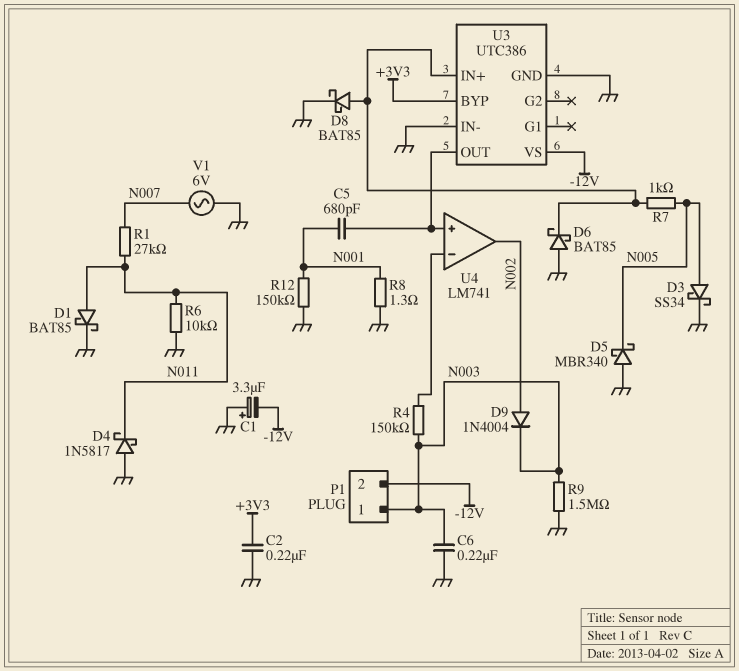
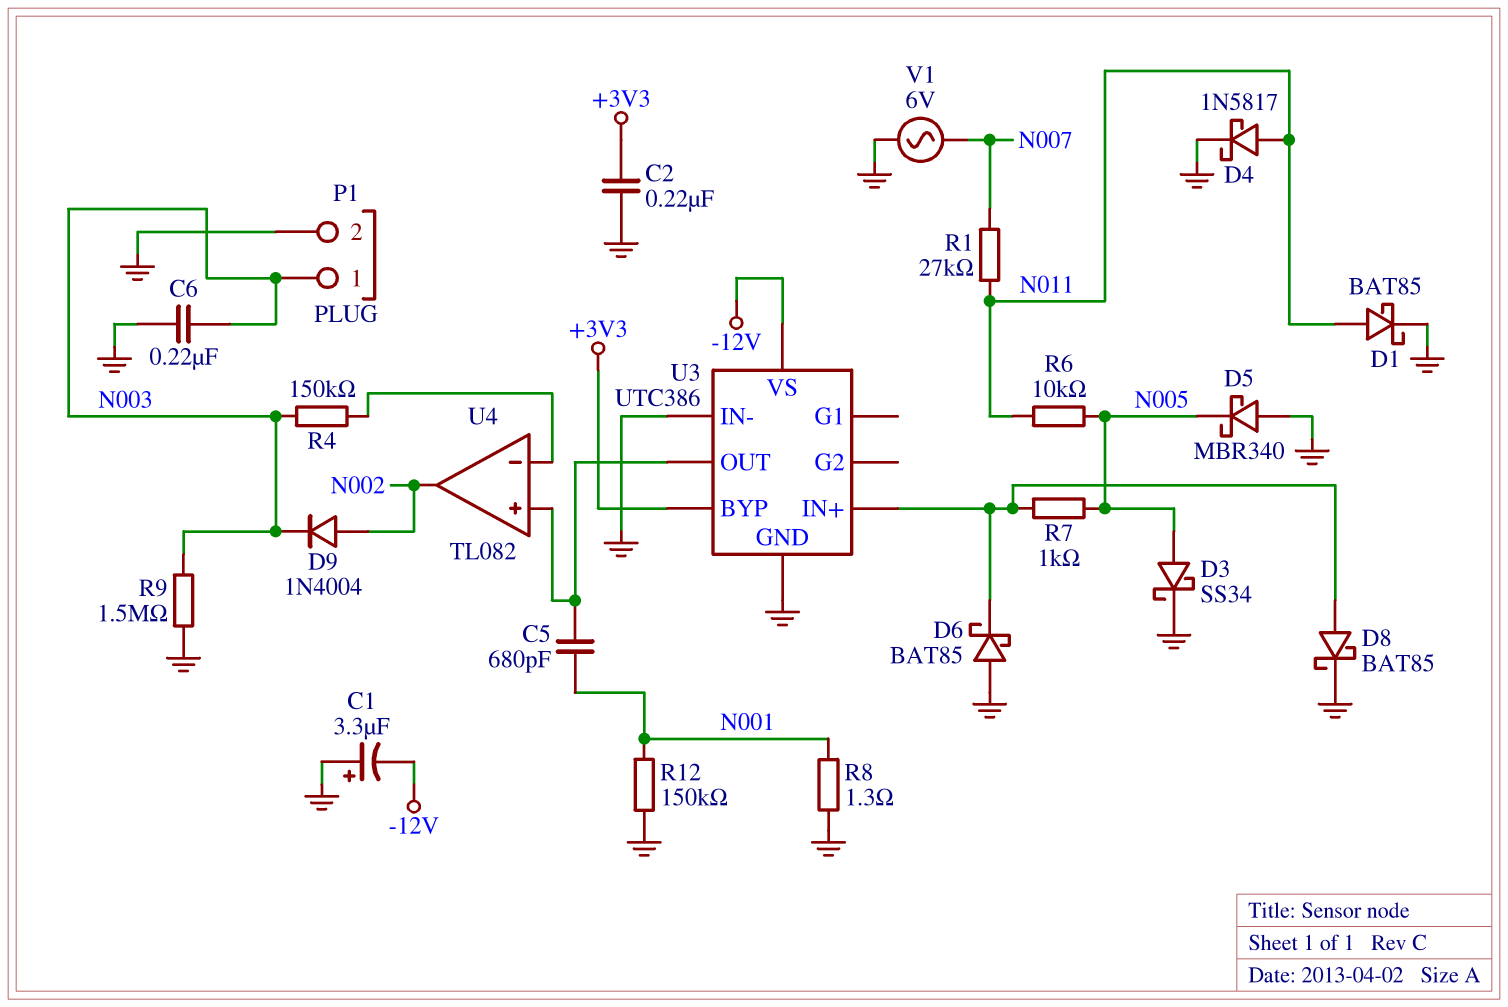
D4: schottky 1N5817 (A GND, K N011) -> schottky 1N5817 (A N011, K GND)
P1 pin 2: -12V -> GND
R6: 10k (GND, N011) -> 10k (N005, N011)
U4: LM741 -> TL082

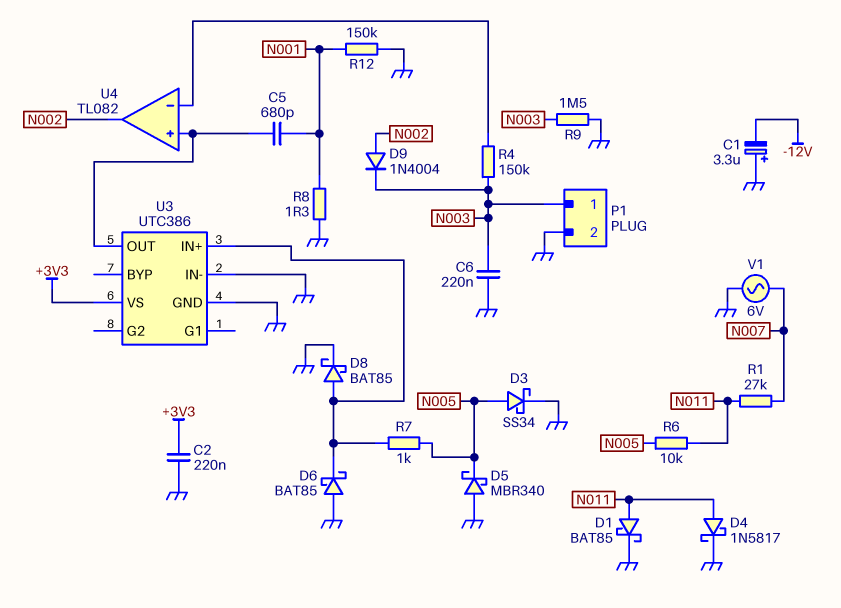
U3 pin BYP: +3V3 -> none
U3 pin VS: -12V -> +3V3

